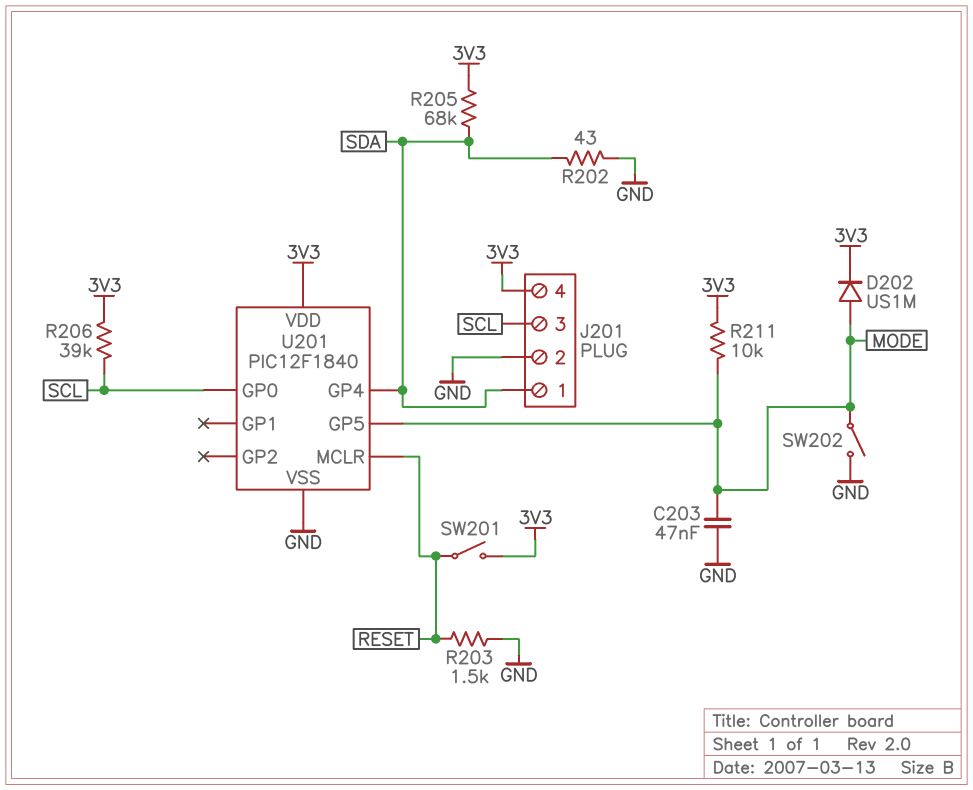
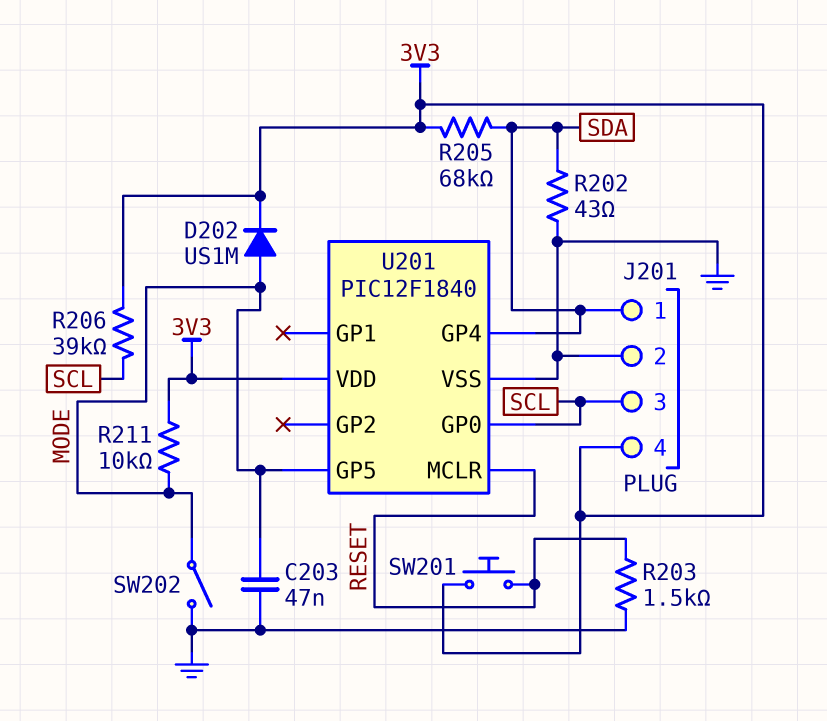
SW201: switch (3V3, RESET) -> button (3V3, RESET)

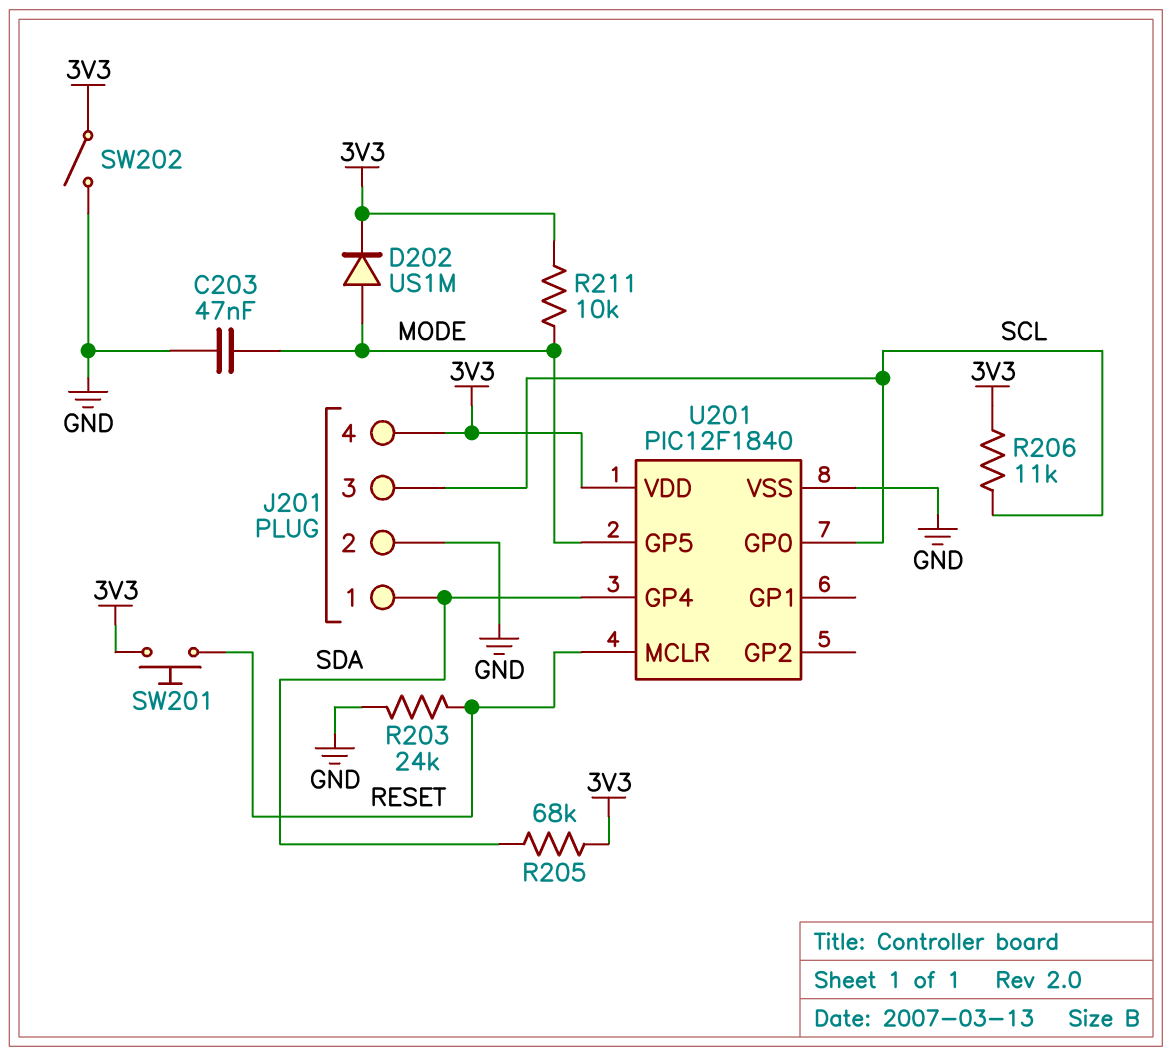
R202: 43 (GND, SDA) -> none
R203: 1.5k (GND, RESET) -> 24k (GND, RESET)
R206: 39k (3V3, SCL) -> 11k (3V3, SCL)
SW202: switch (GND, MODE) -> switch (3V3, GND)

